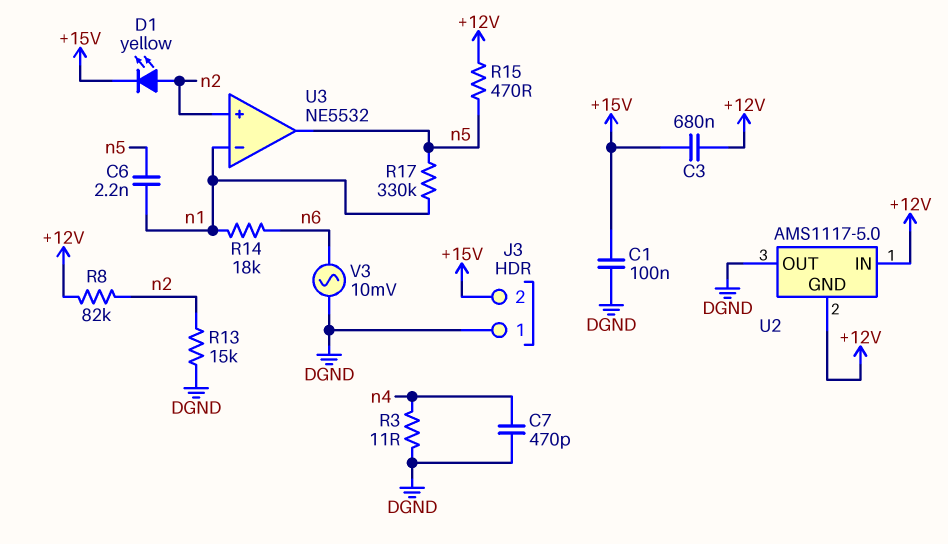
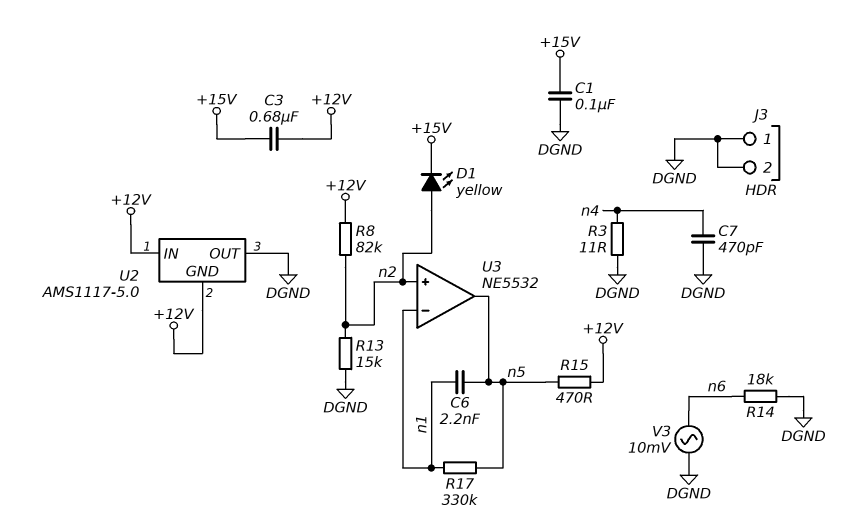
J3 pin 2: +15V -> DGND
R14: 18k (n1, n6) -> 18k (DGND, n6)

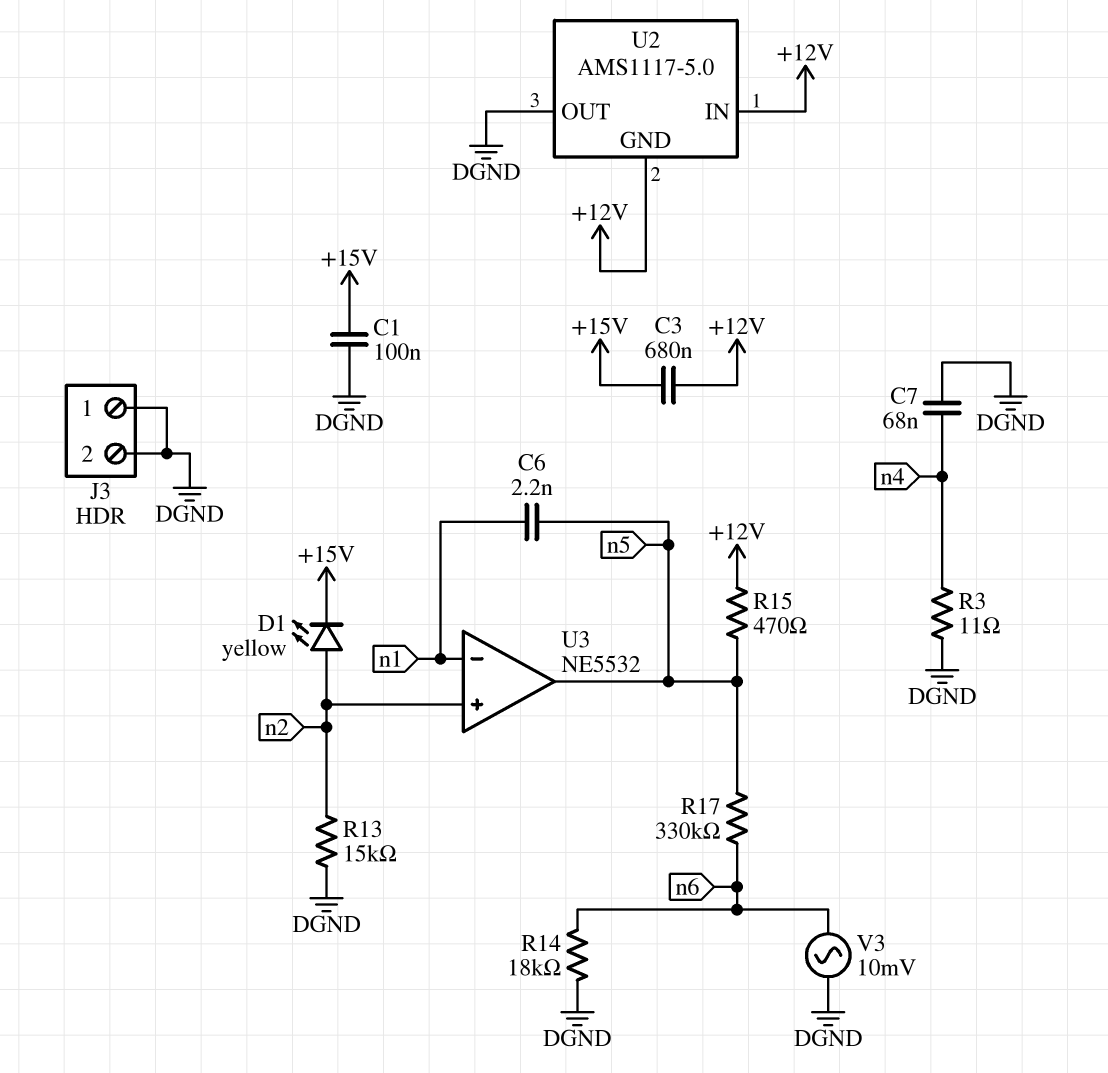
C7: 470pF (DGND, n4) -> 68nF (DGND, n4)
R8: 82k (+12V, n2) -> none
R17: 330k (n1, n5) -> 330k (n5, n6)

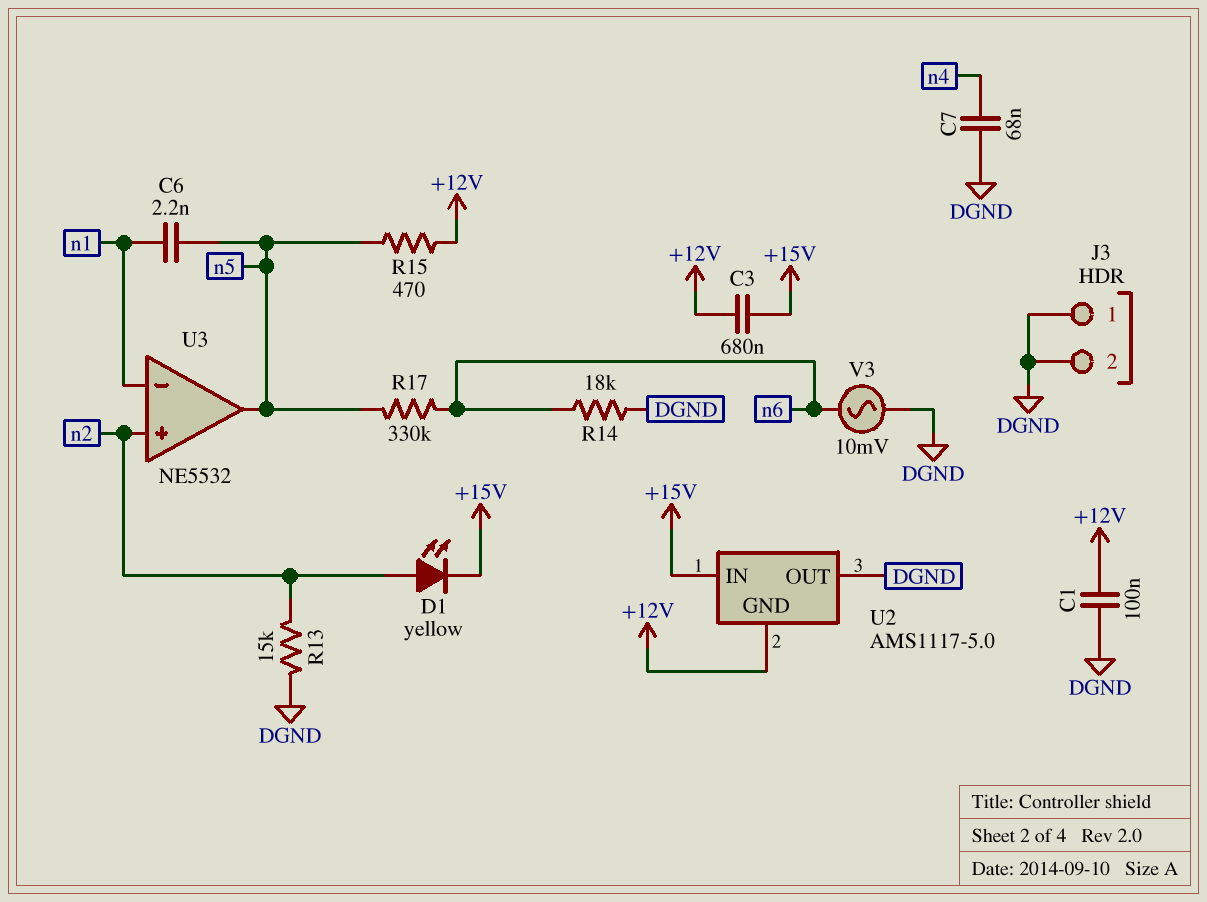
C1: 100nF (+15V, DGND) -> 100nF (+12V, DGND)
R3: 11 (DGND, n4) -> none
U2 pin IN: +12V -> +15V

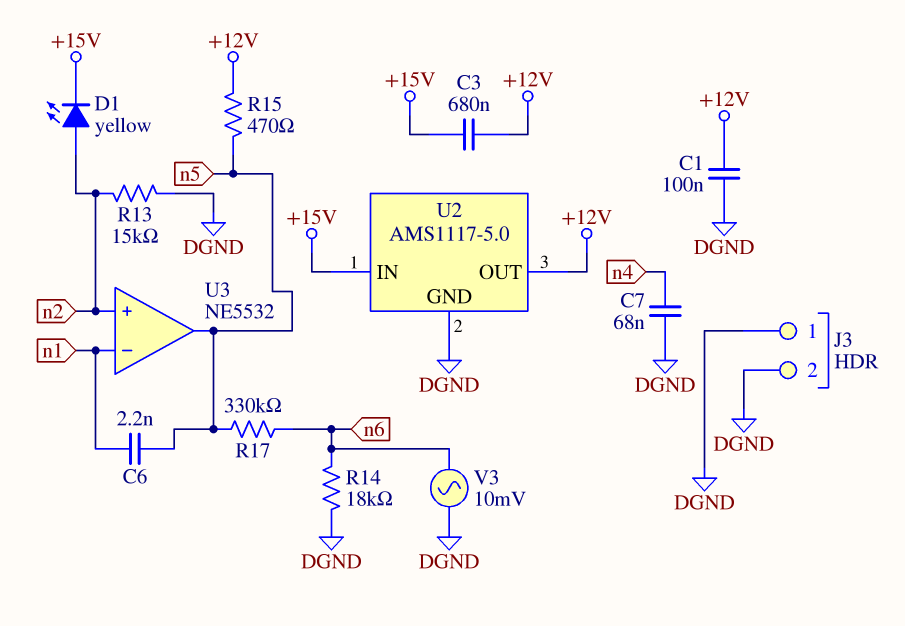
U2 pin GND: +12V -> DGND
U2 pin OUT: DGND -> +12V

